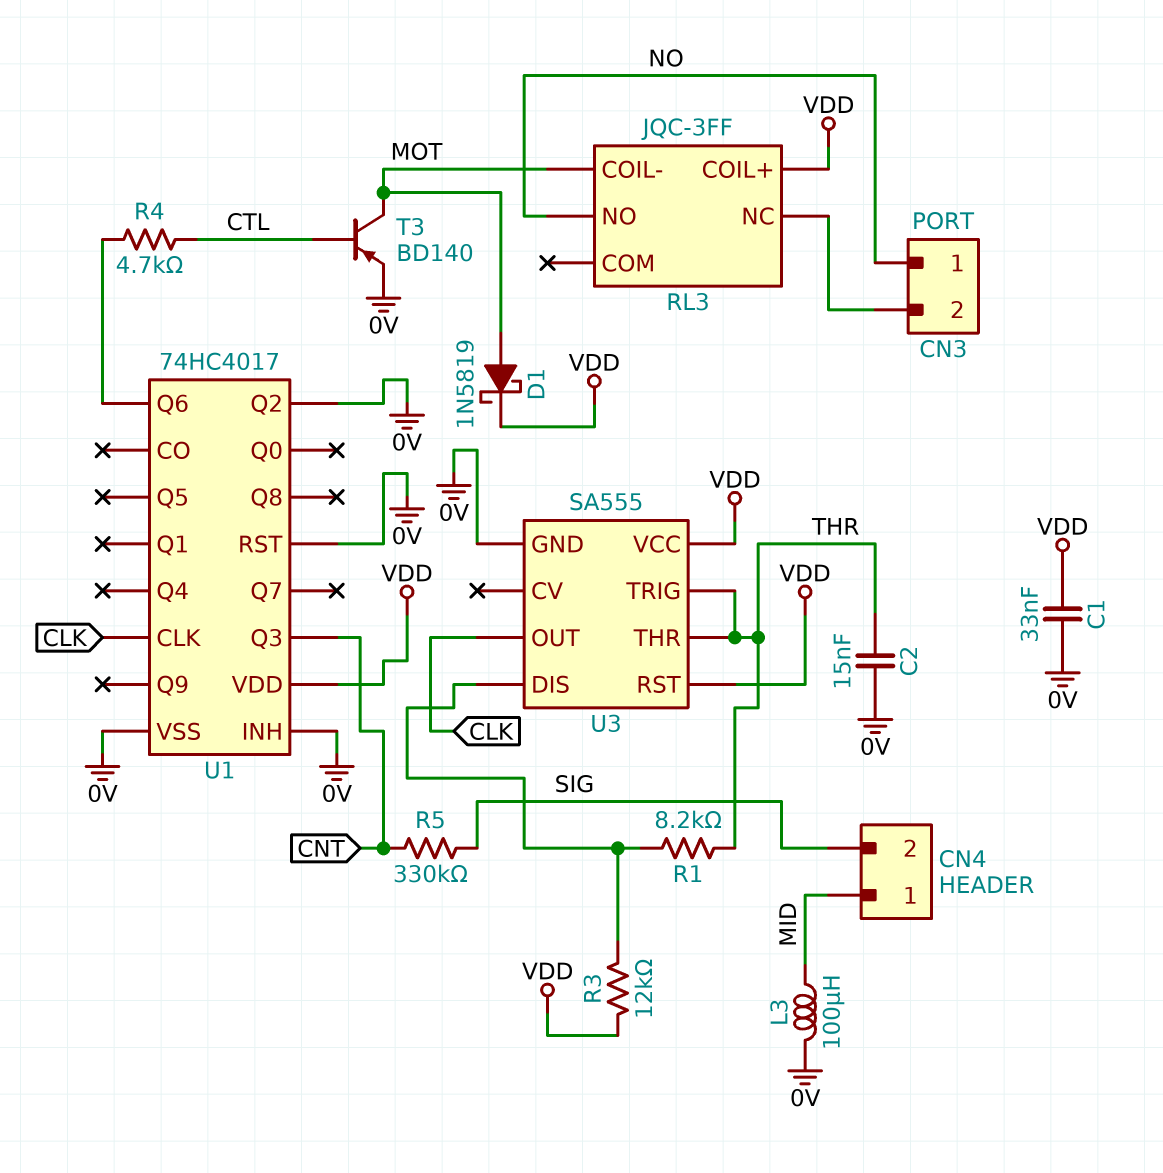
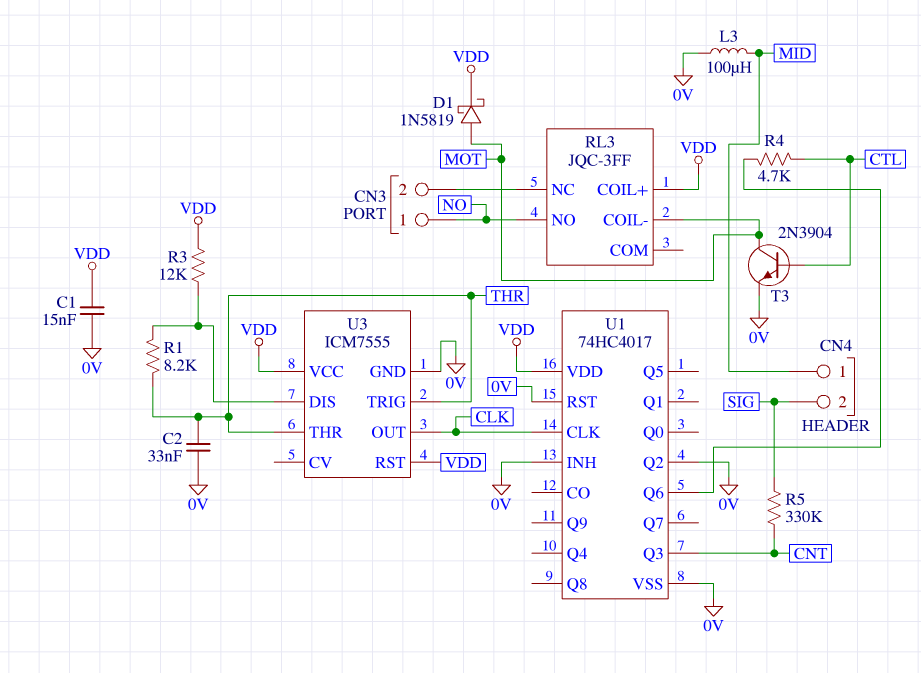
C1: 33nF (0V, VDD) -> 15nF (0V, VDD)
C2: 15nF (0V, THR) -> 33nF (0V, THR)
T3: PNP BD140 (B CTL, C MOT, E 0V) -> NPN 2N3904 (B CTL, C MOT, E 0V)
U3: SA555 -> ICM7555

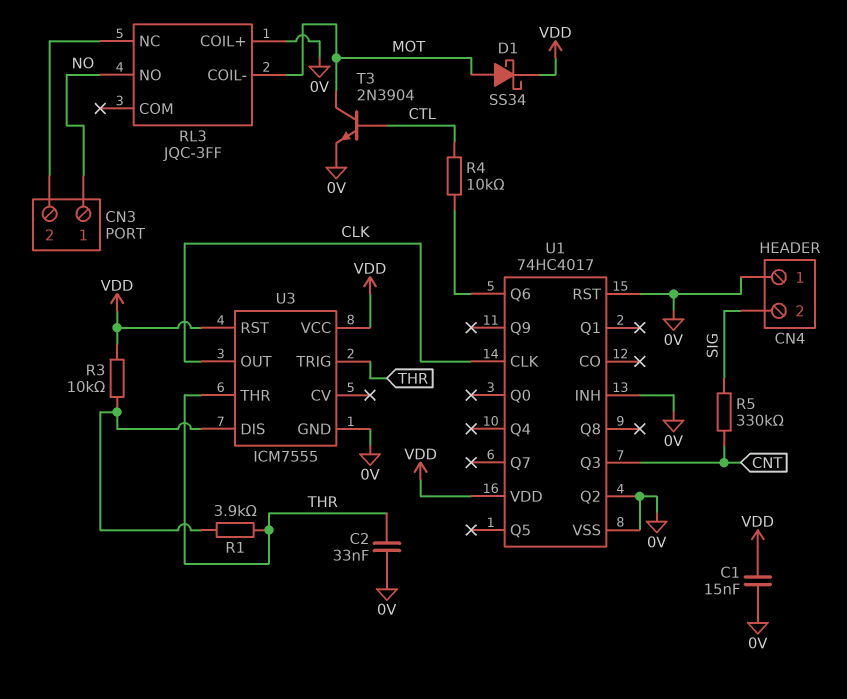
CN4 pin 1: MID -> 0V
D1: schottky 1N5819 (A MOT, K VDD) -> schottky SS34 (A MOT, K VDD)
L3: 100uH (0V, MID) -> none
R1: 8.2k (THR, U3/DIS) -> 3.9k (THR, U3/DIS)
R3: 12k (U3/DIS, VDD) -> 10k (U3/DIS, VDD)
R4: 4.7k (CTL, U1/Q6) -> 10k (CTL, U1/Q6)
RL3 pin COIL+: VDD -> 0V

